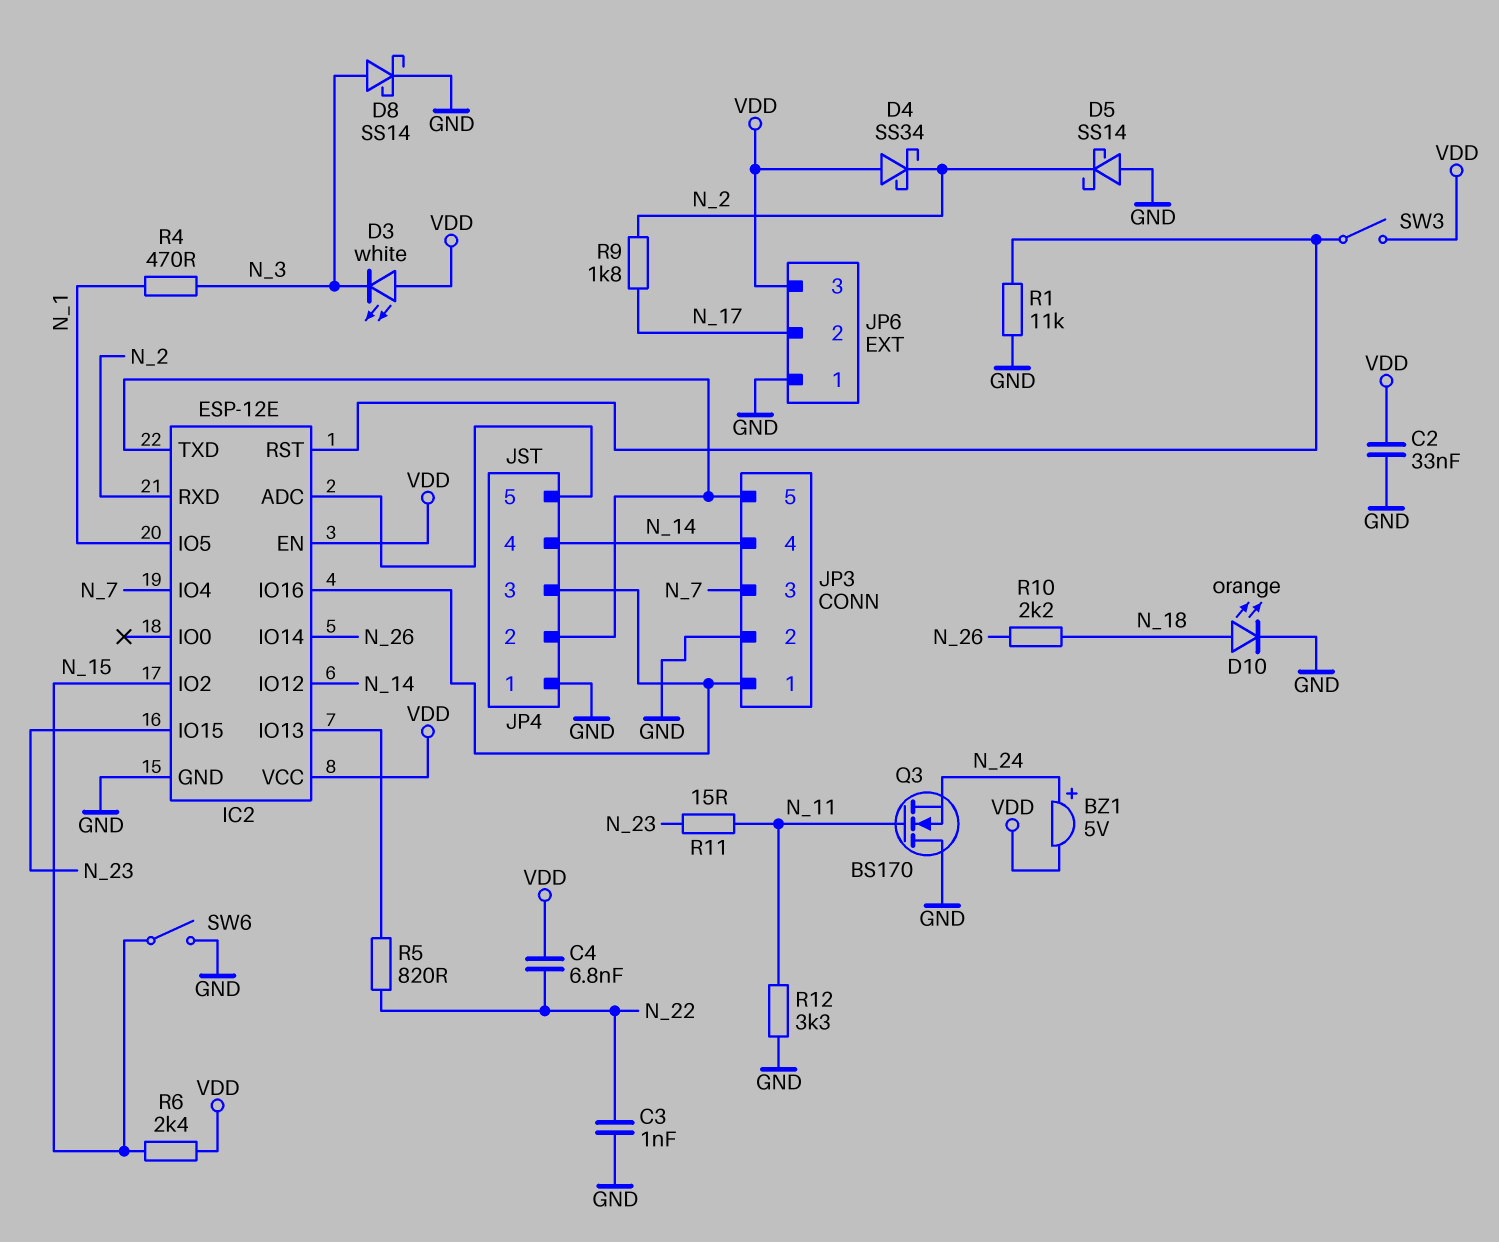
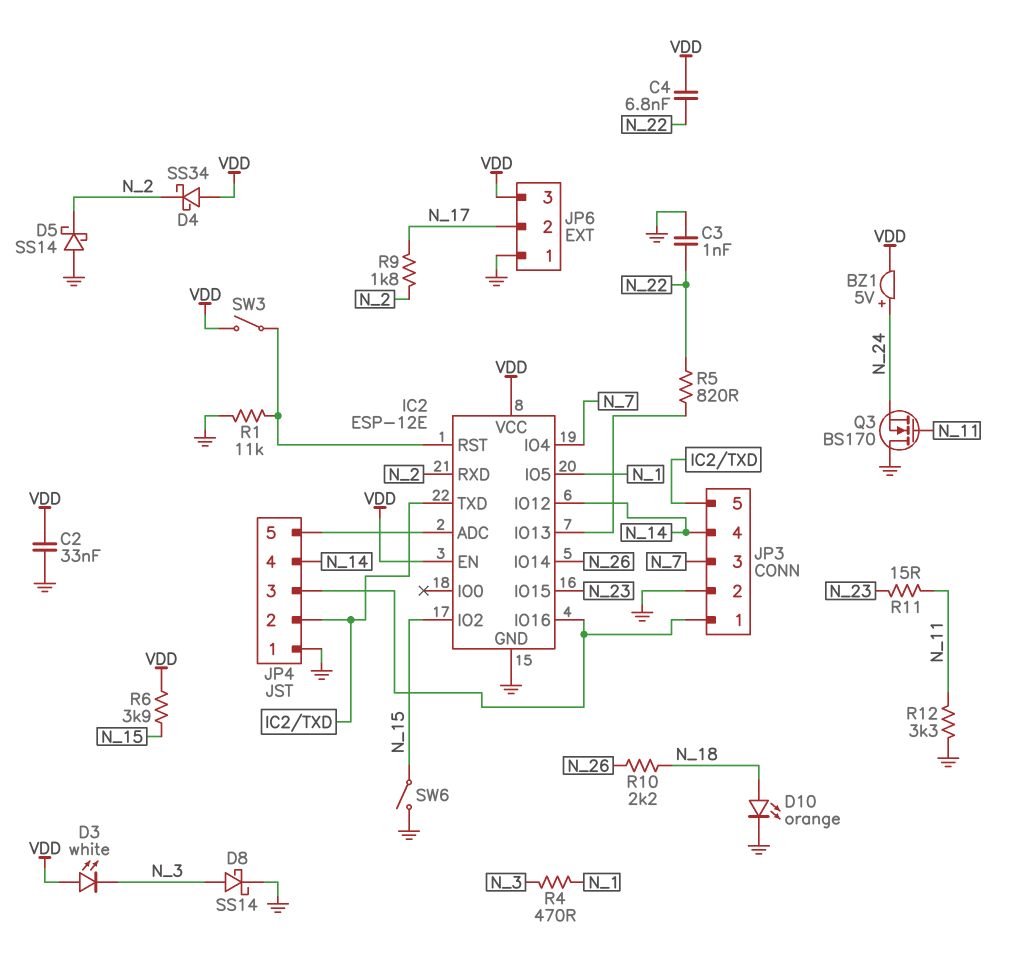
R6: 2.4k (N_15, VDD) -> 3.9k (N_15, VDD)

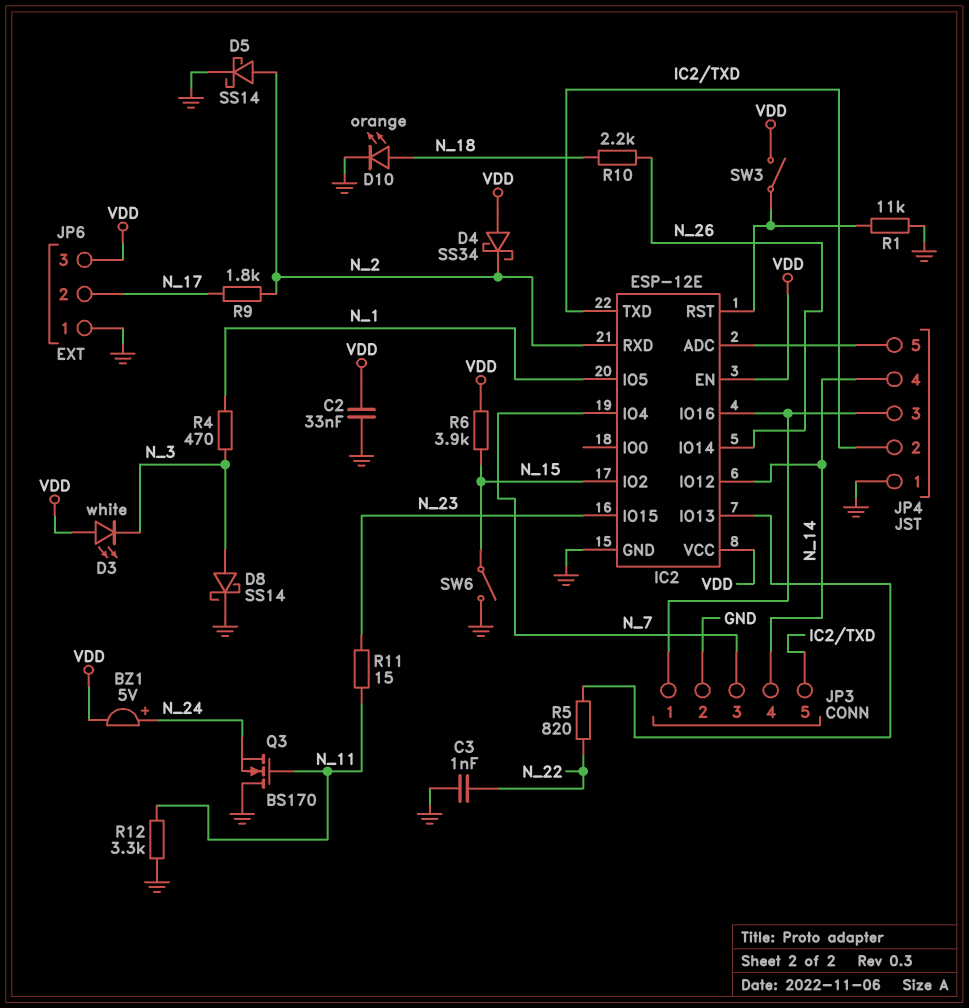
C4: 6.8nF (N_22, VDD) -> none
D5: schottky SS14 (A GND, K N_2) -> schottky SS14 (A N_2, K GND)

